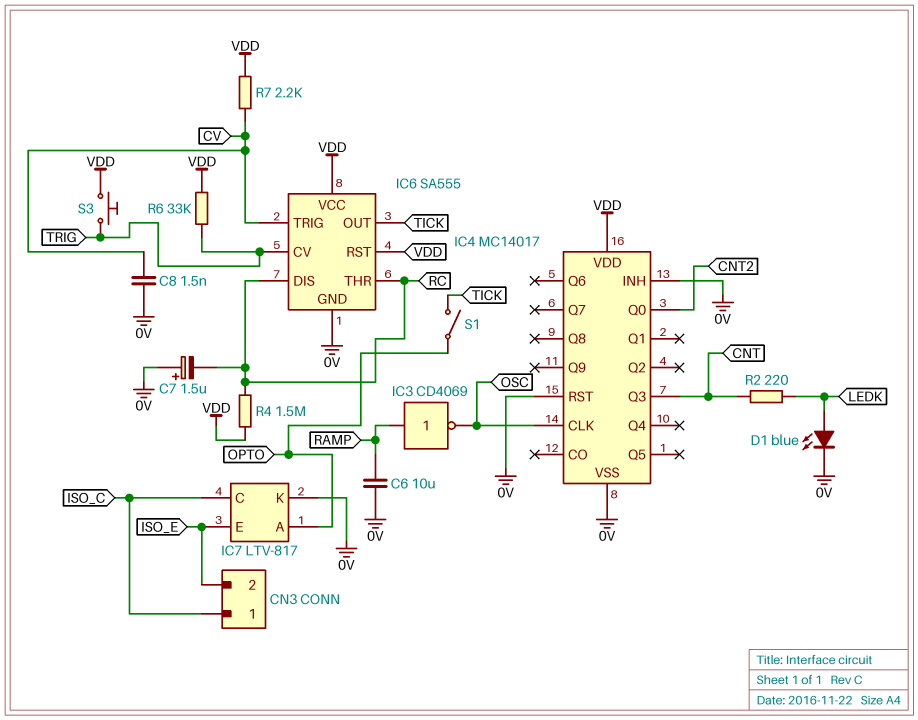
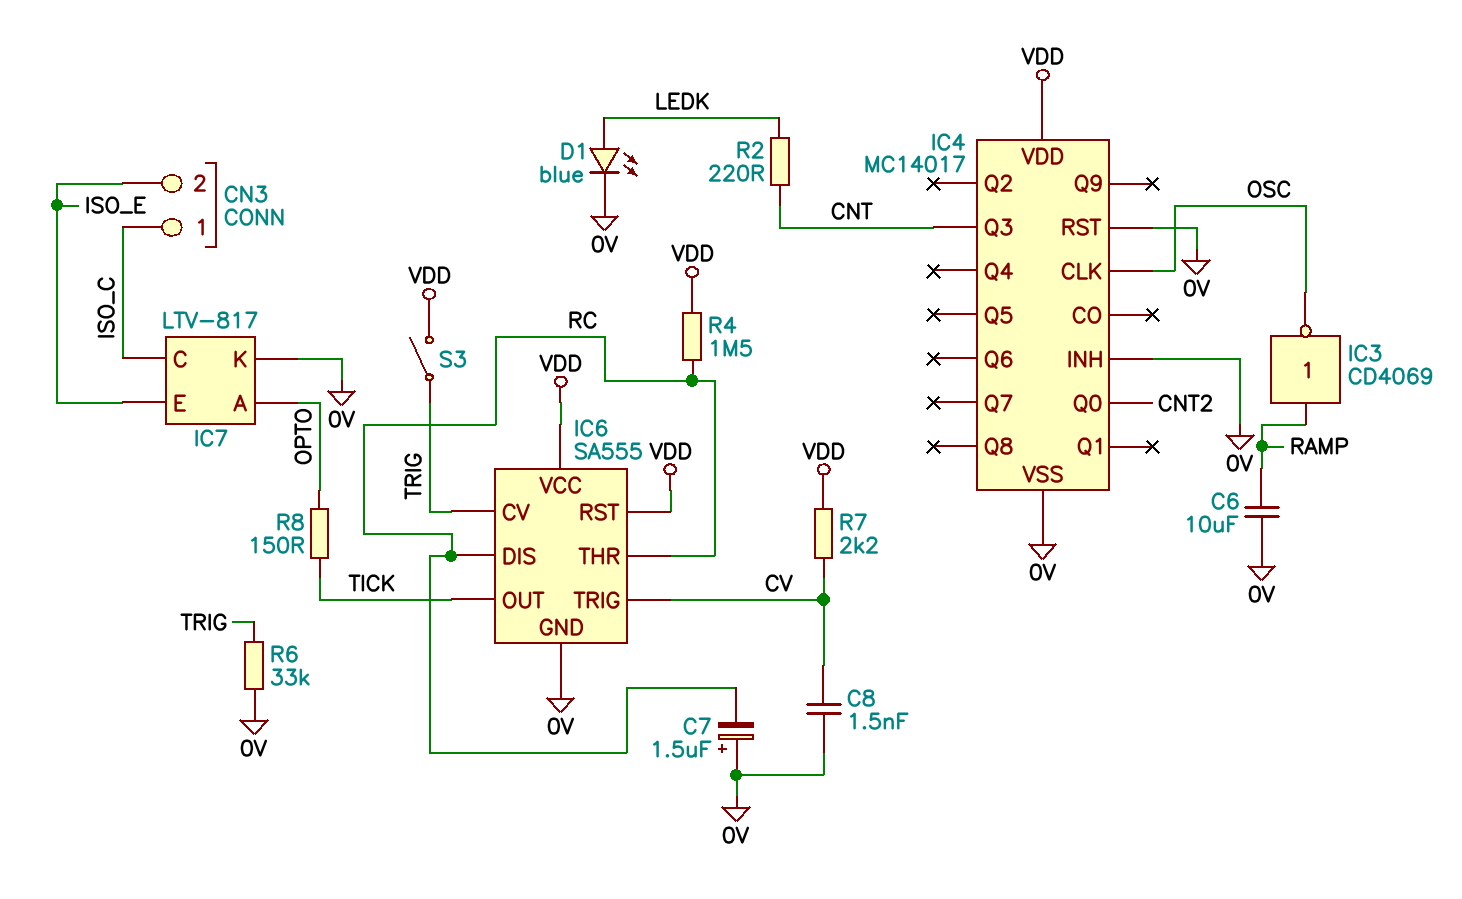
R6: 33k (TRIG, VDD) -> 33k (0V, TRIG)
R8: none -> 150 (OPTO, TICK)
S1: switch (OPTO, TICK) -> none
S3: button (TRIG, VDD) -> switch (TRIG, VDD)

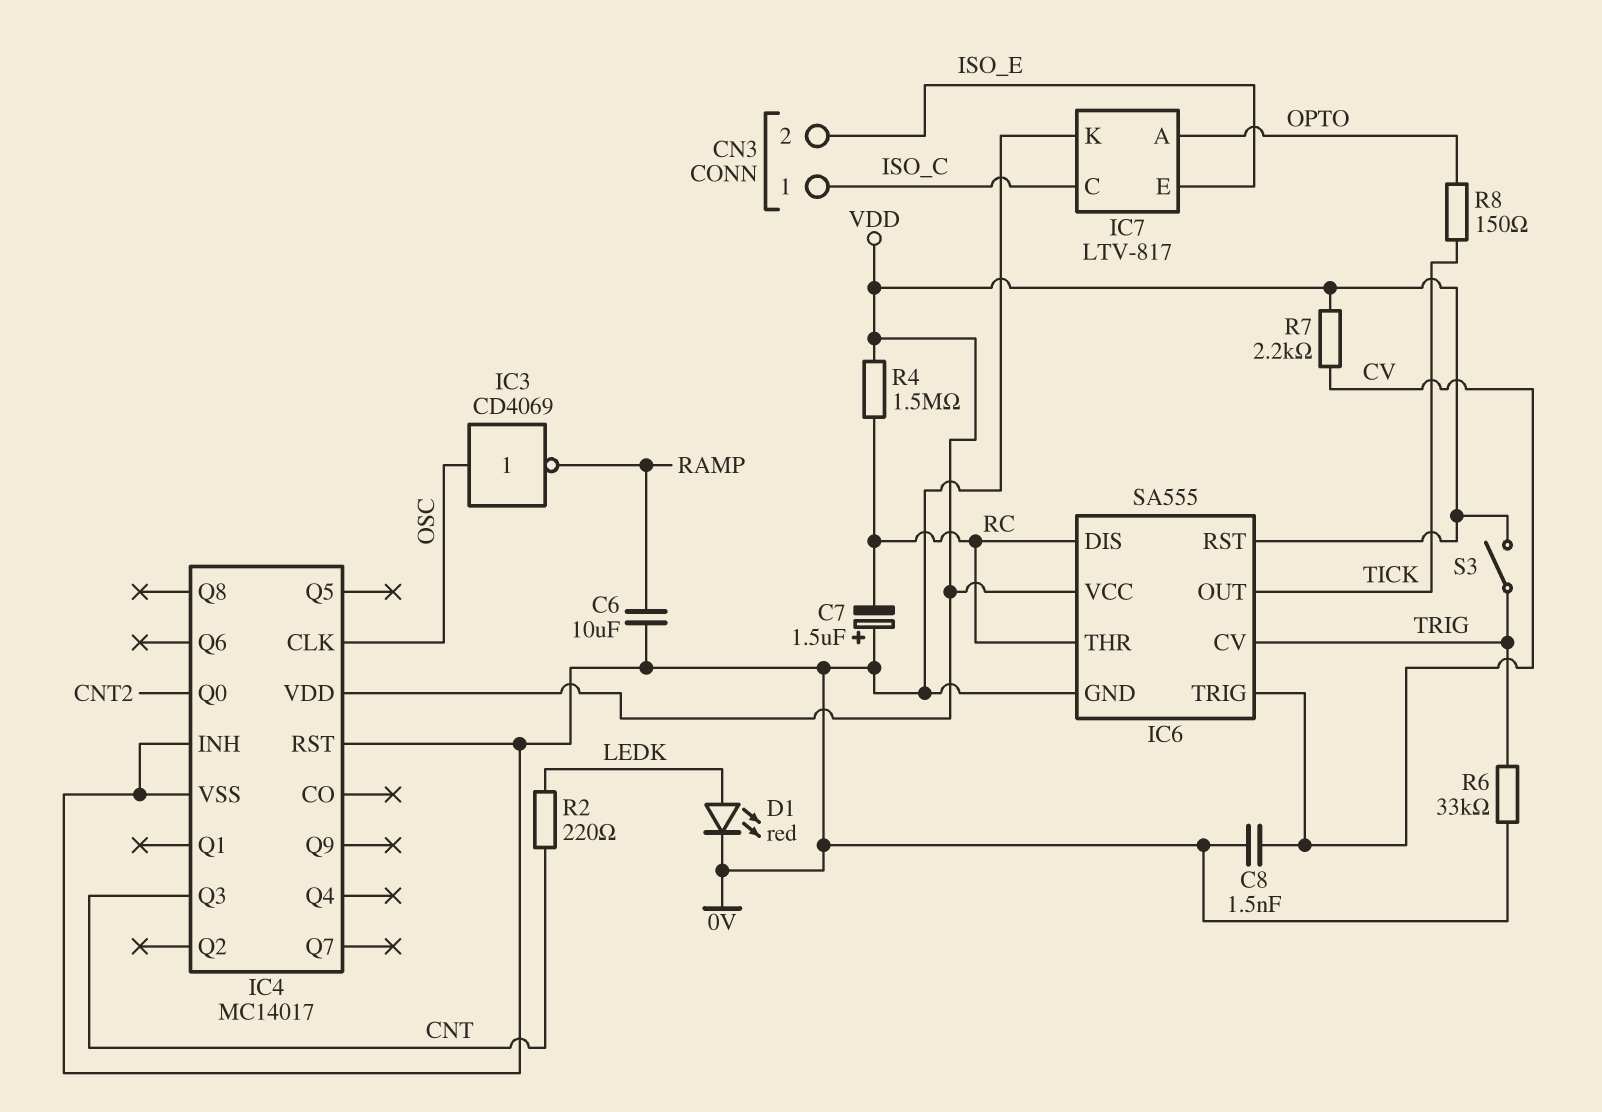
D1: LED blue (A LEDK, K 0V) -> LED red (A LEDK, K 0V)
IC3: NOT CD4069 (in RAMP, out OSC) -> NOT CD4069 (in OSC, out RAMP)

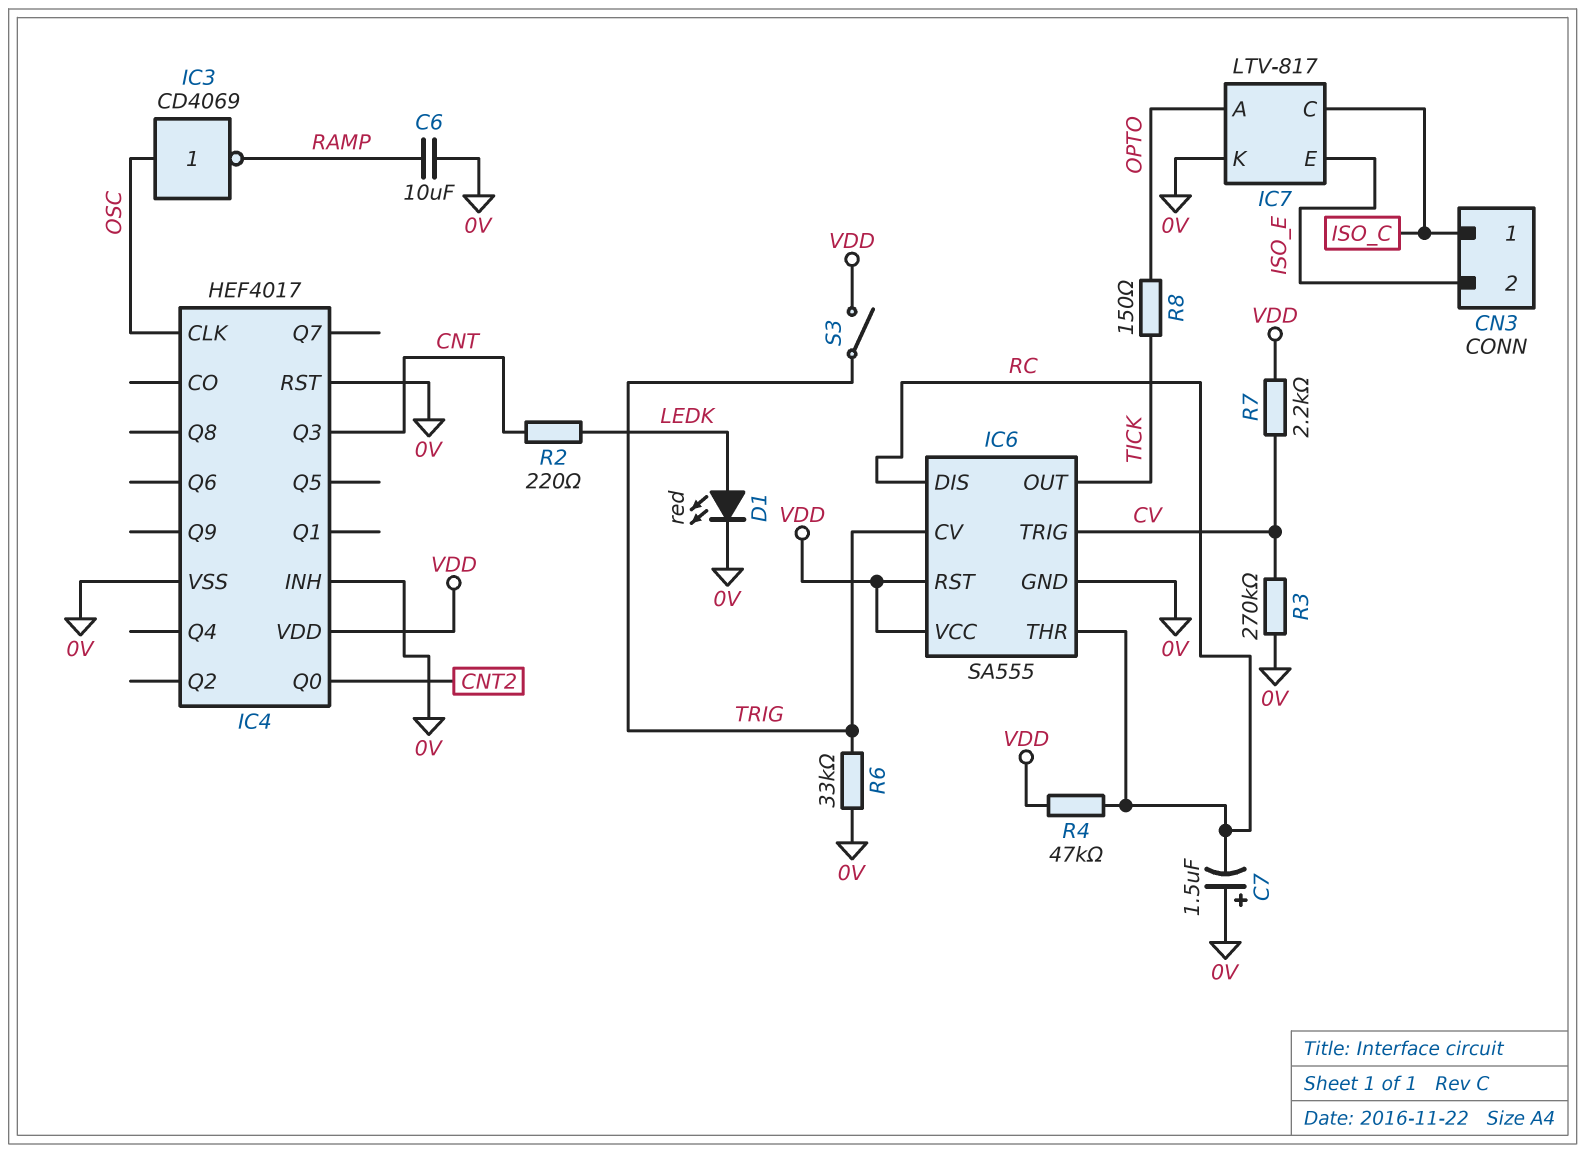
C8: 1.5nF (0V, CV) -> none
IC4: MC14017 -> HEF4017
R3: none -> 270k (0V, CV)
R4: 1.5M (RC, VDD) -> 47k (RC, VDD)

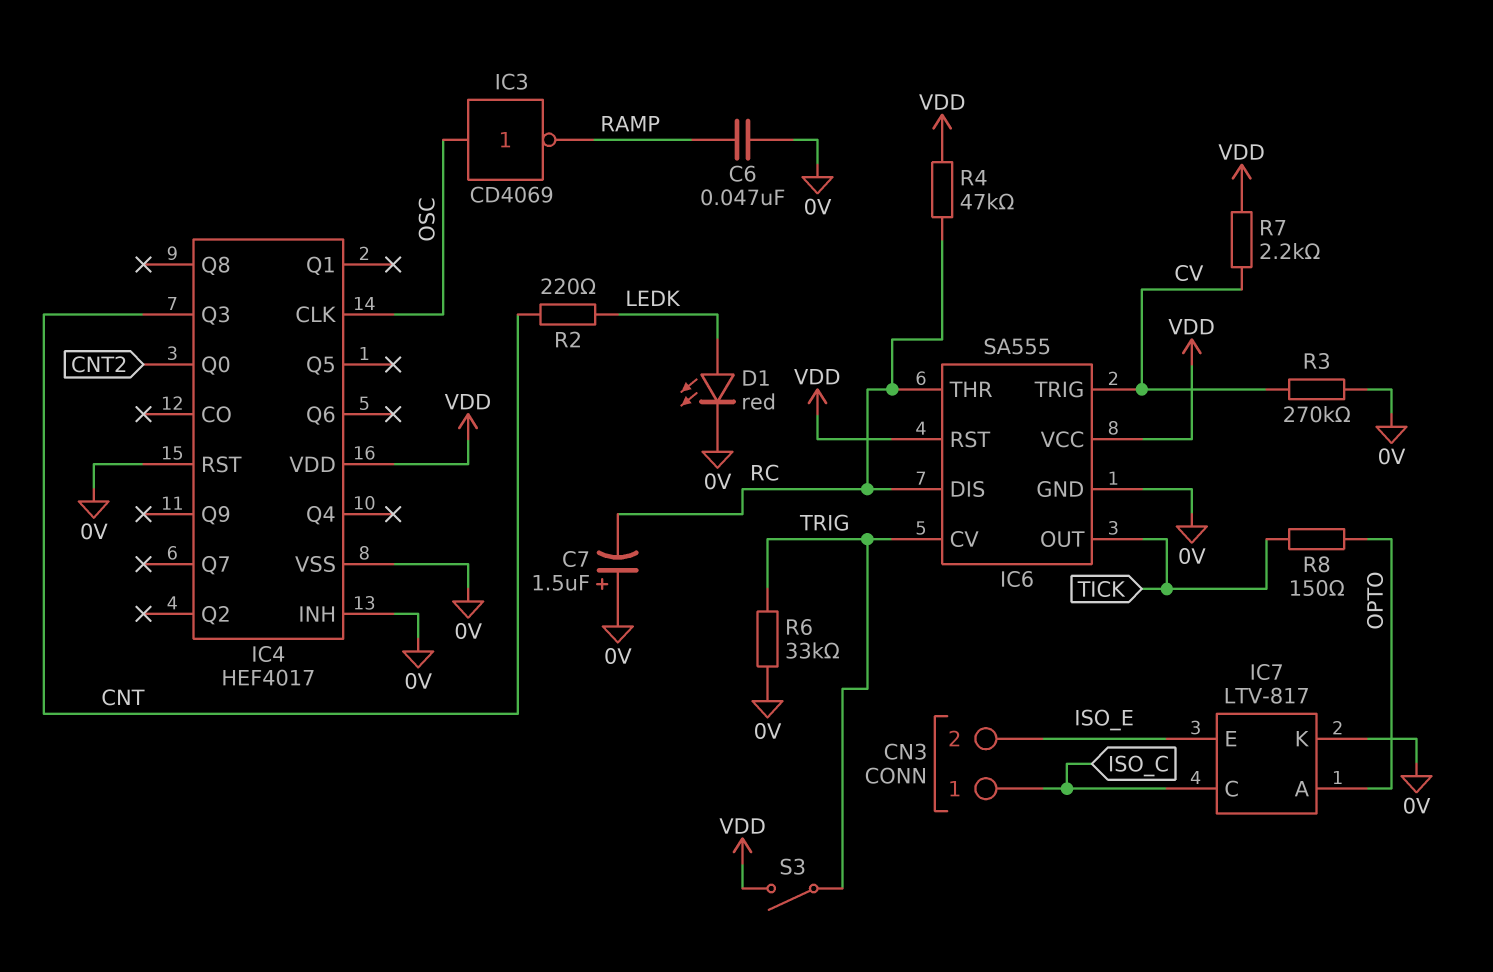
C6: 10uF (0V, RAMP) -> 47nF (0V, RAMP)

